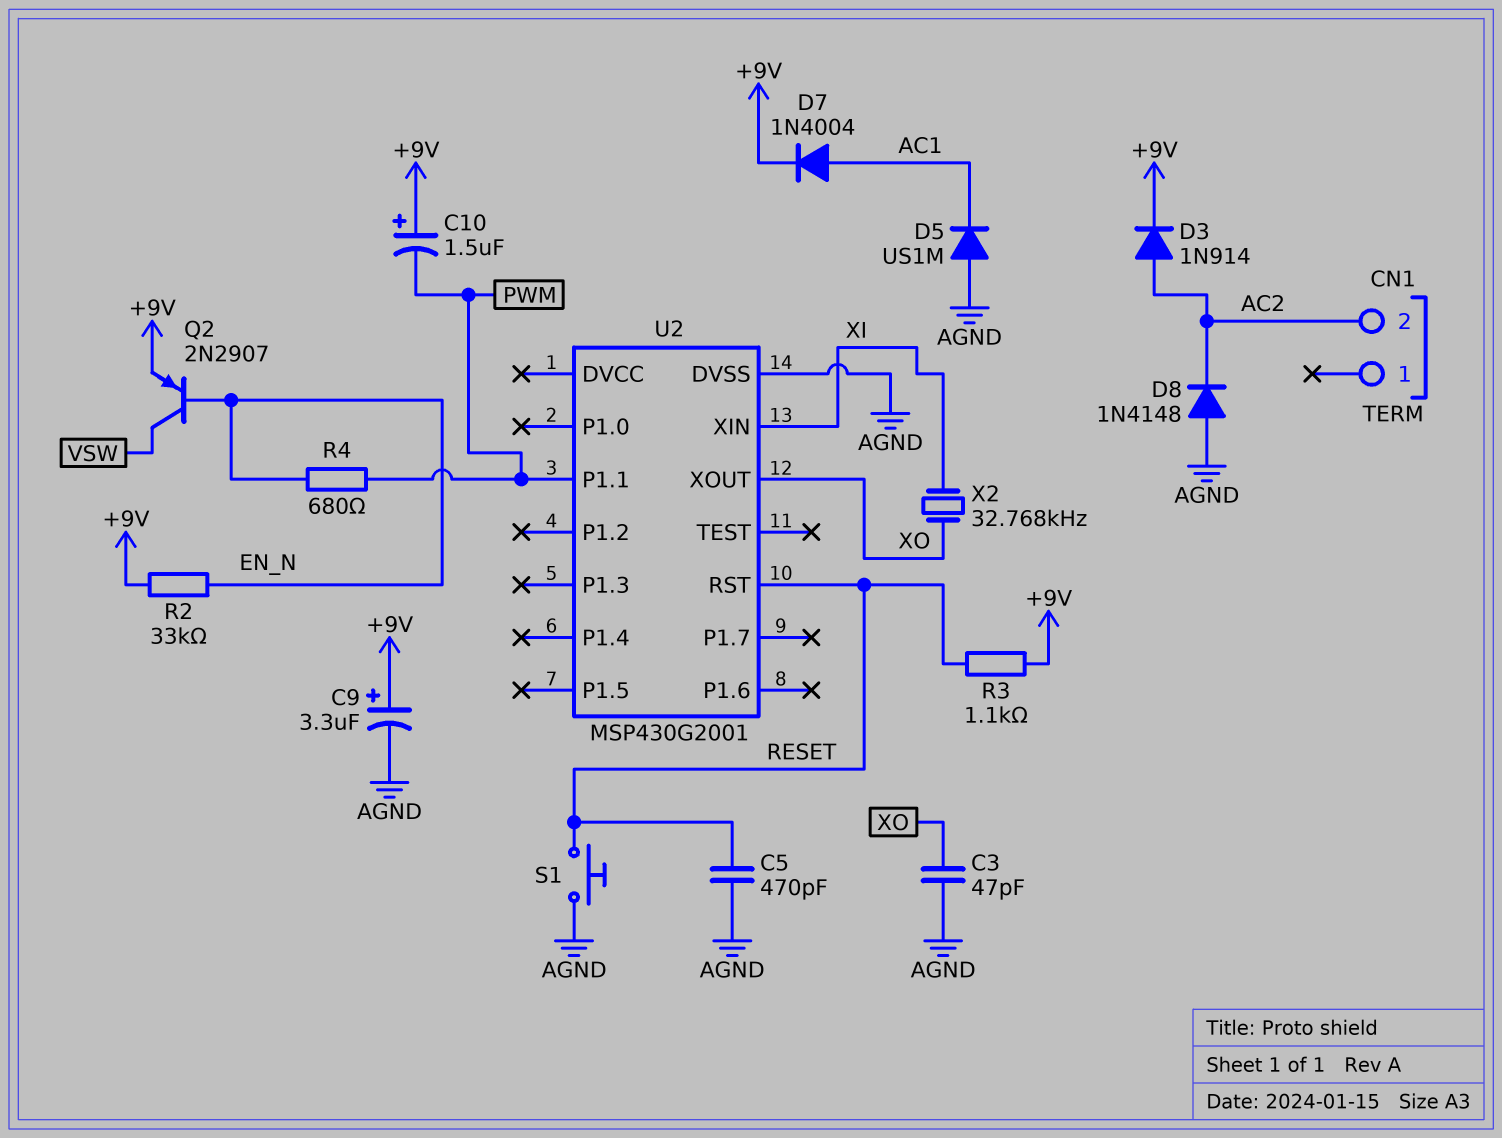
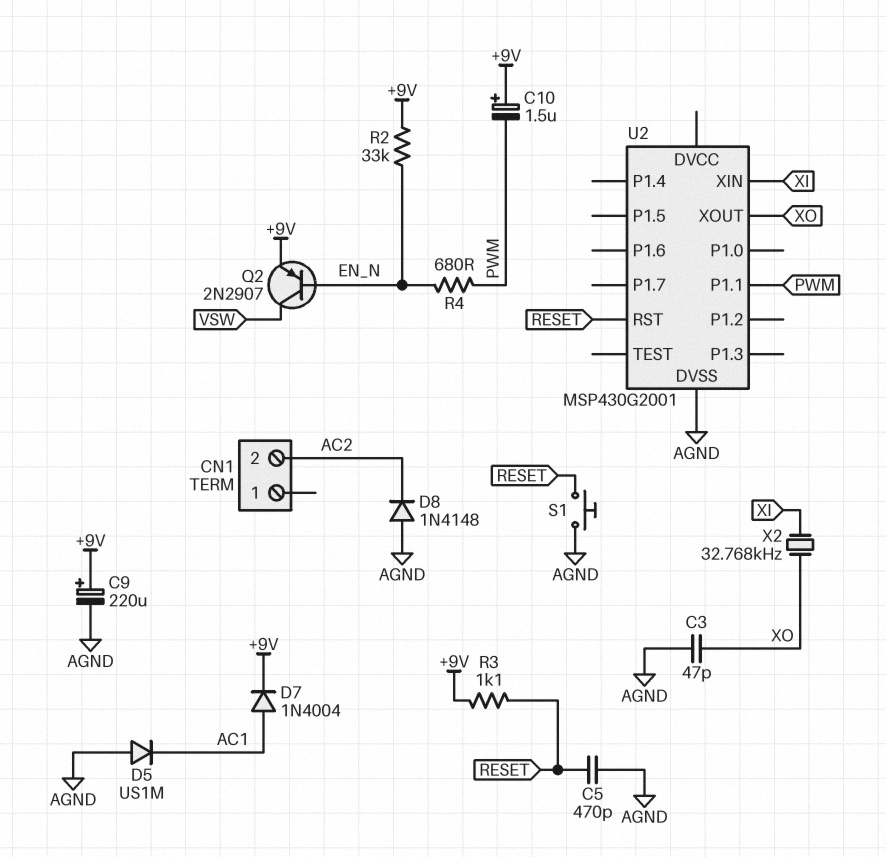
C9: 3.3uF (plus +9V, minus AGND) -> 220uF (plus +9V, minus AGND)
D3: diode 1N914 (A AC2, K +9V) -> none

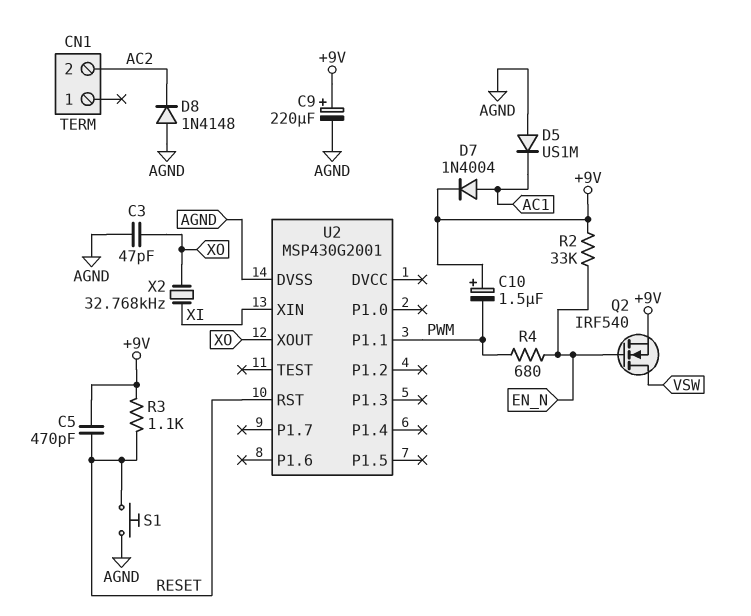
C5: 470pF (AGND, RESET) -> 470pF (+9V, RESET)
Q2: PNP 2N2907 (B EN_N, C VSW, E +9V) -> NMOS IRF540 (G EN_N, D VSW, S +9V)

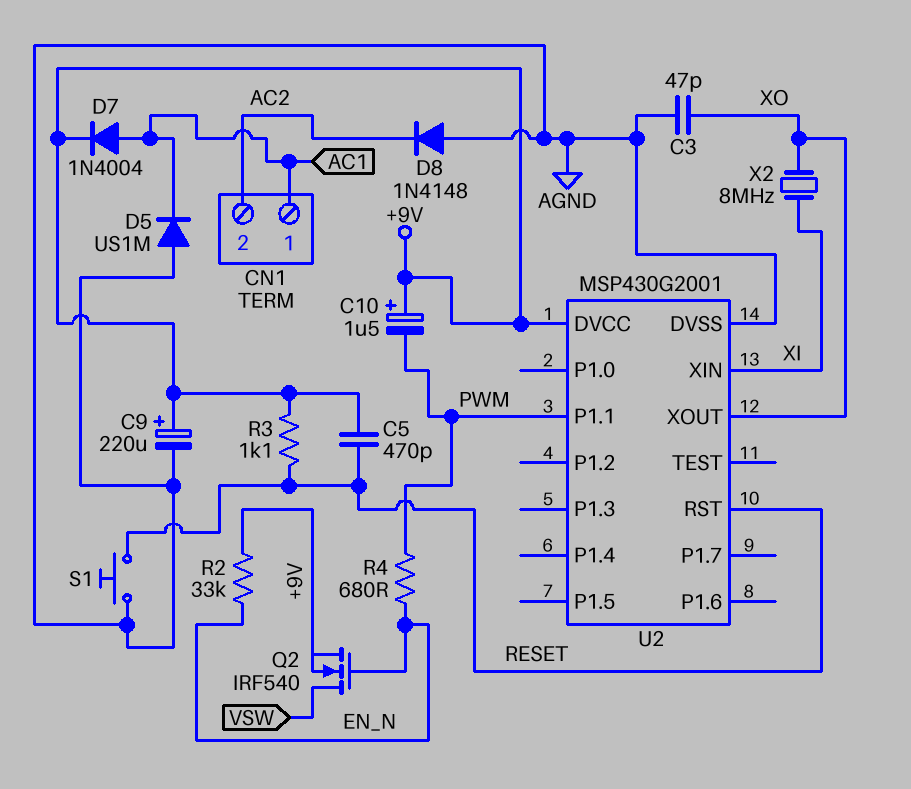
CN1 pin 1: none -> AC1
U2 pin DVCC: none -> +9V
X2: 32.768kHz (XI, XO) -> 8MHz (XI, XO)

